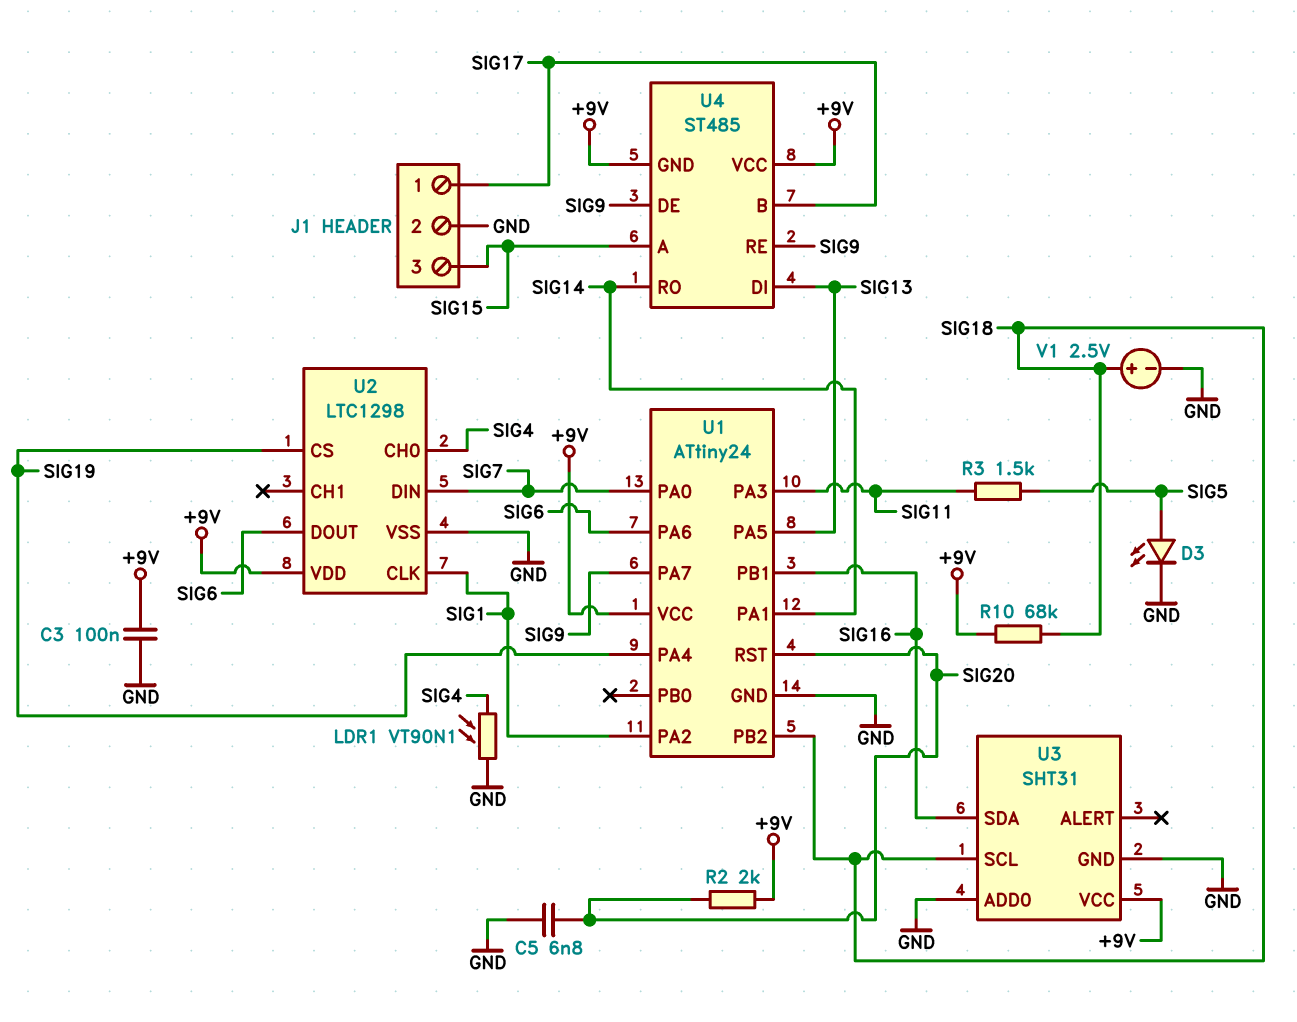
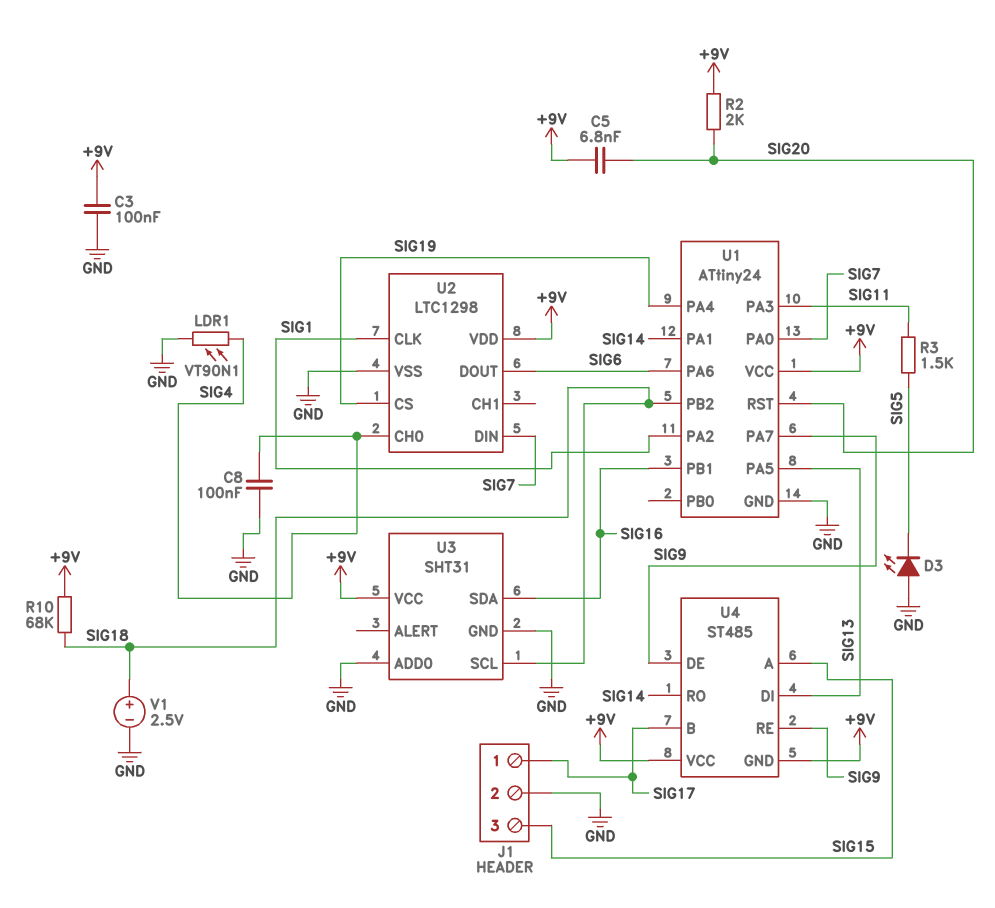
C5: 6.8nF (GND, SIG20) -> 6.8nF (+9V, SIG20)
C8: none -> 100nF (GND, SIG4)
D3: LED (A SIG5, K GND) -> LED (A GND, K SIG5)

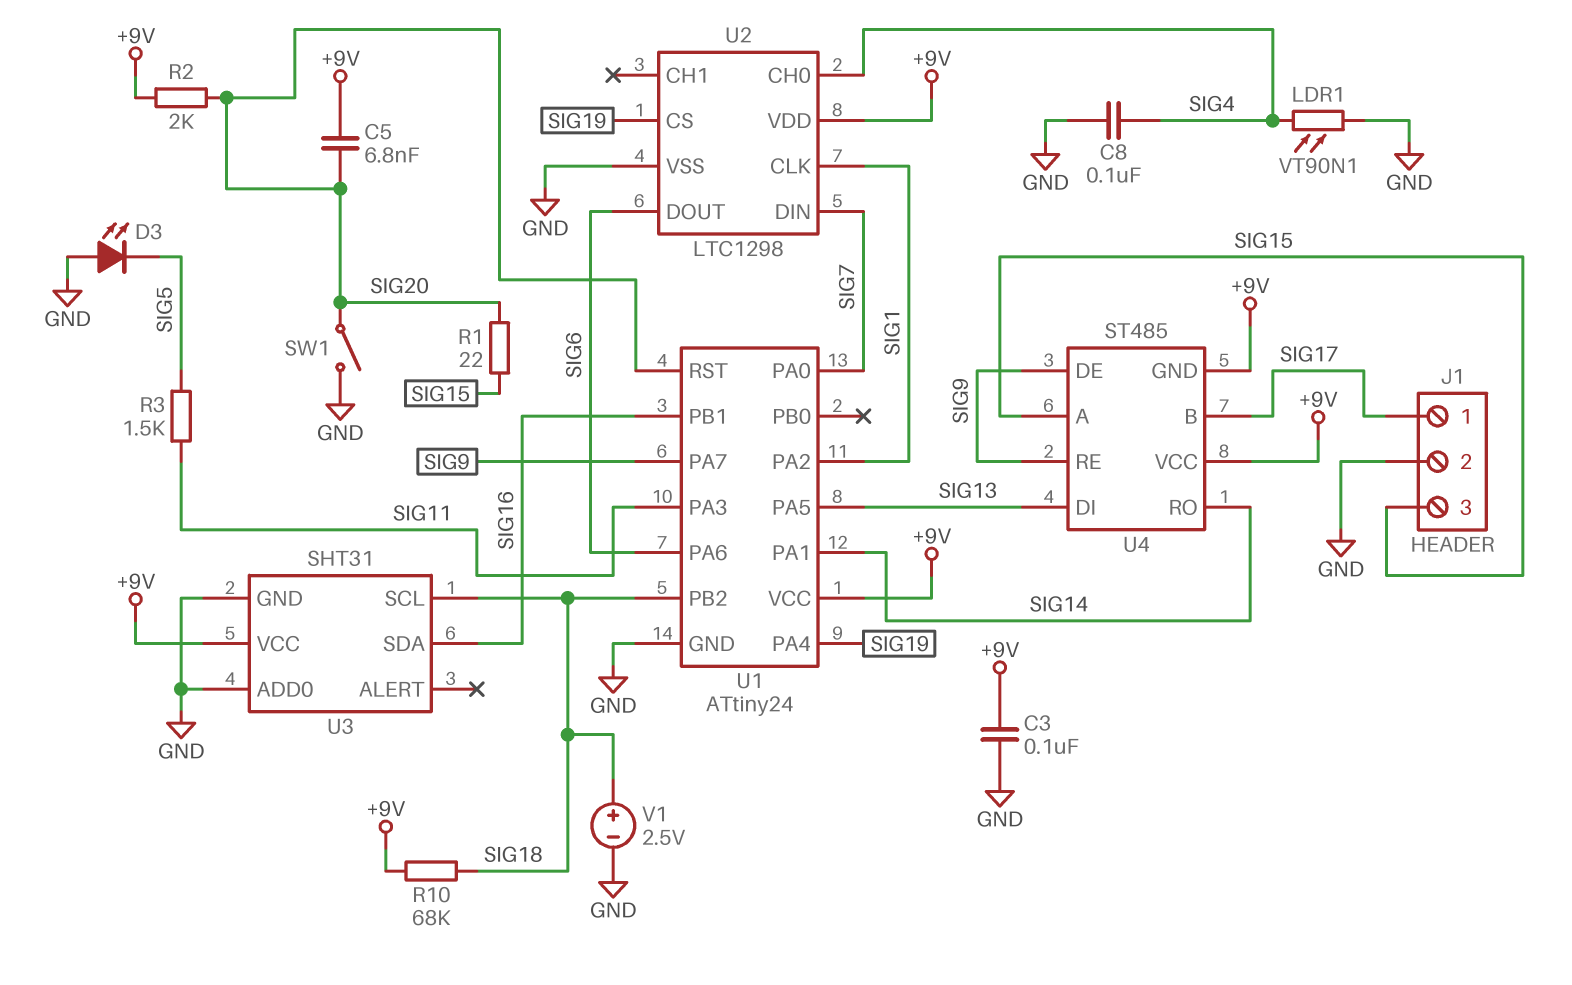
R1: none -> 22 (SIG15, SIG20)
SW1: none -> switch (GND, SIG20)

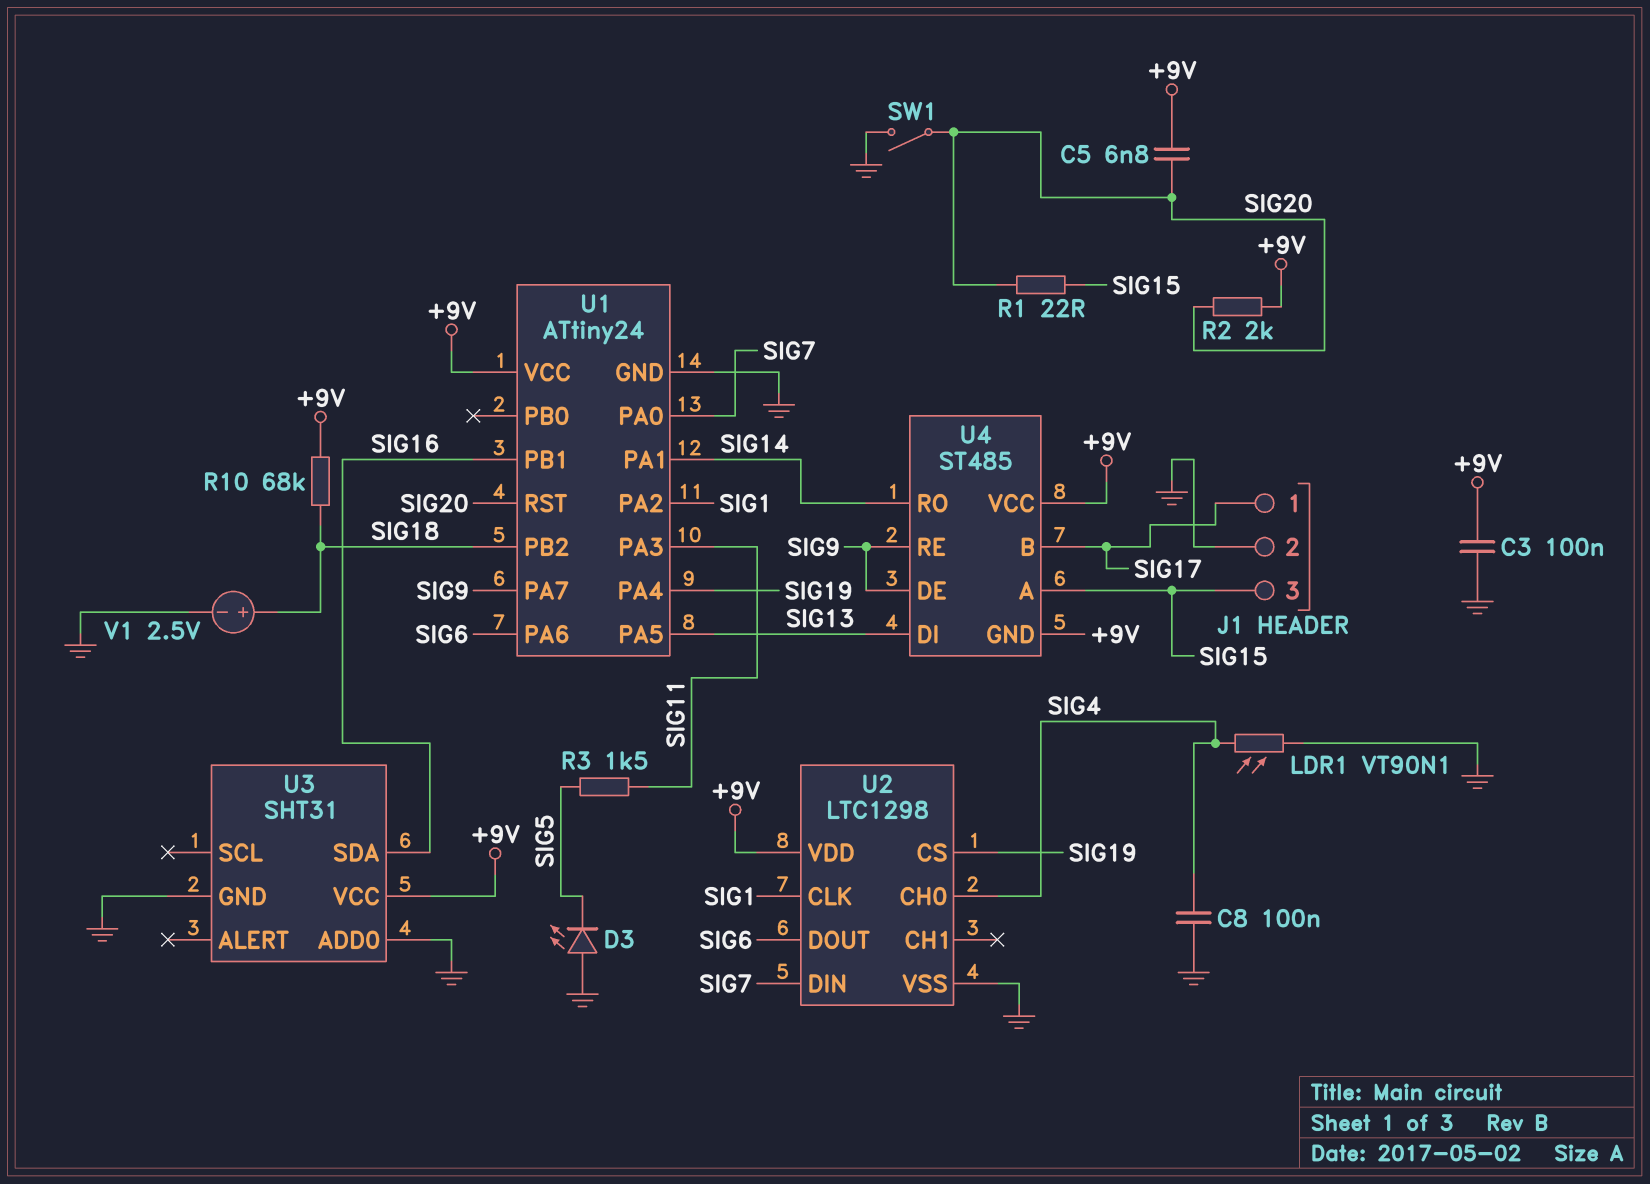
U3 pin SCL: SIG18 -> none

